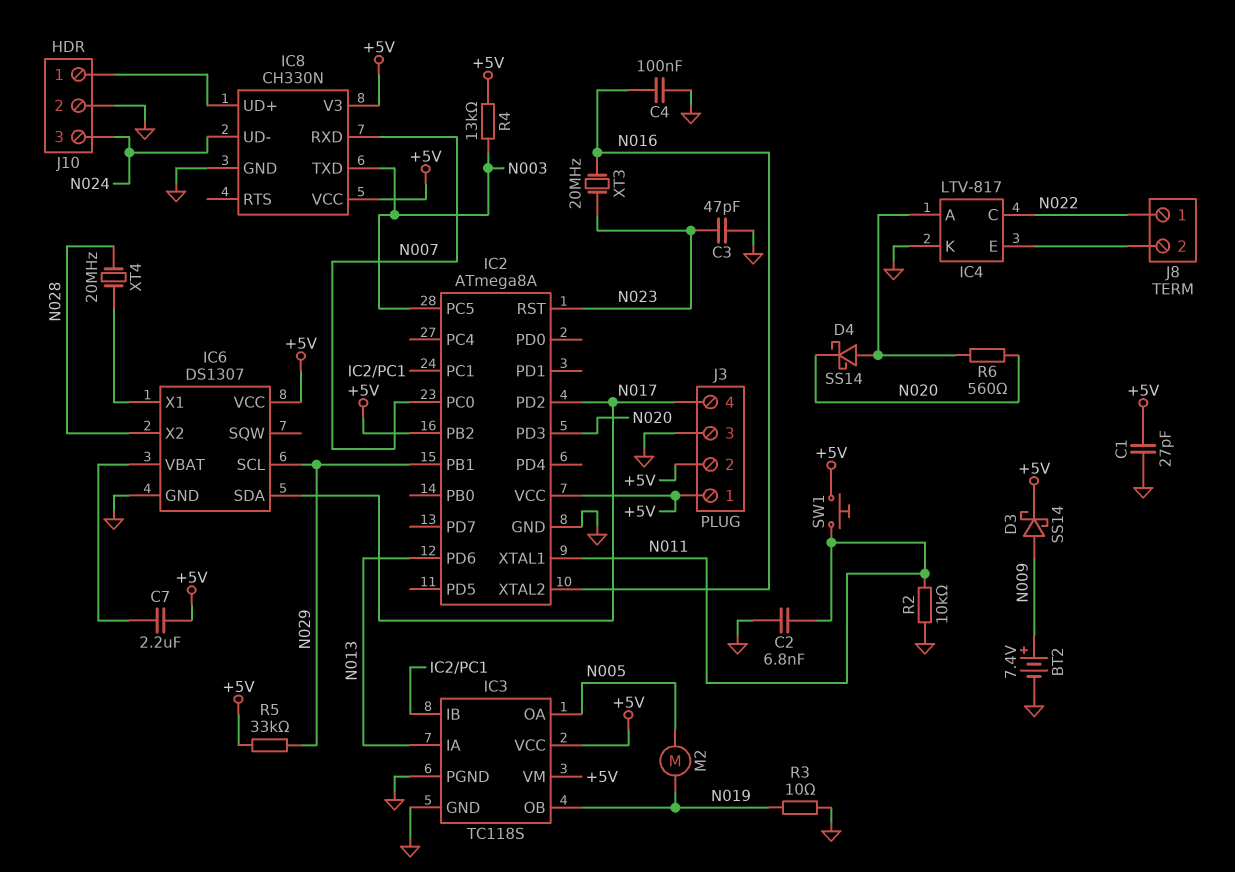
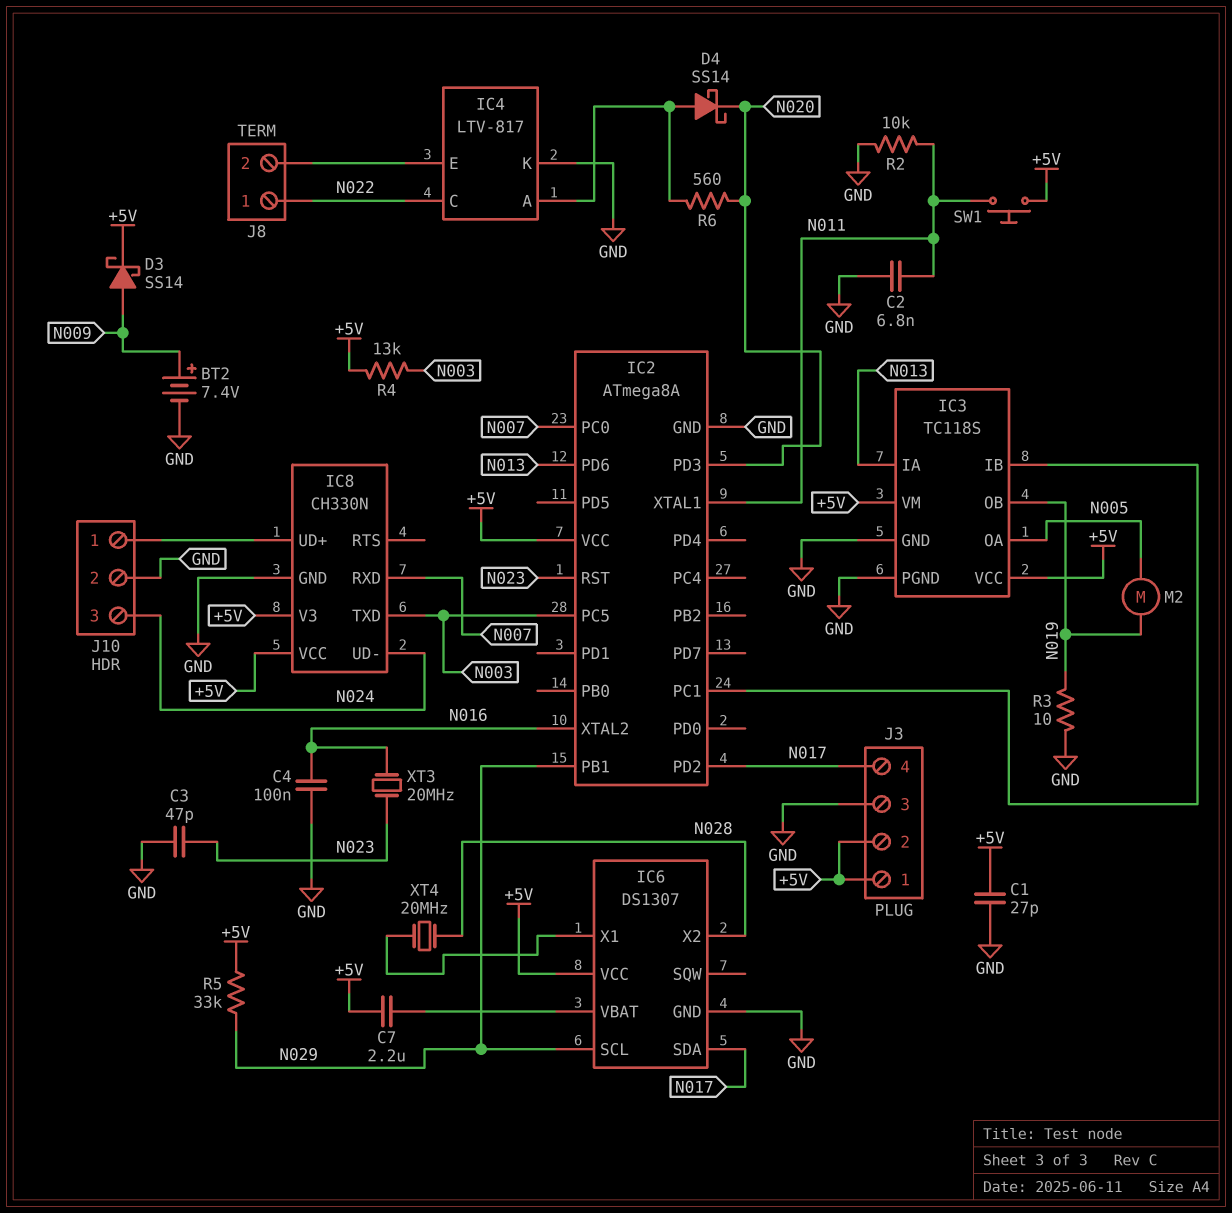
IC2 pin PB2: +5V -> none

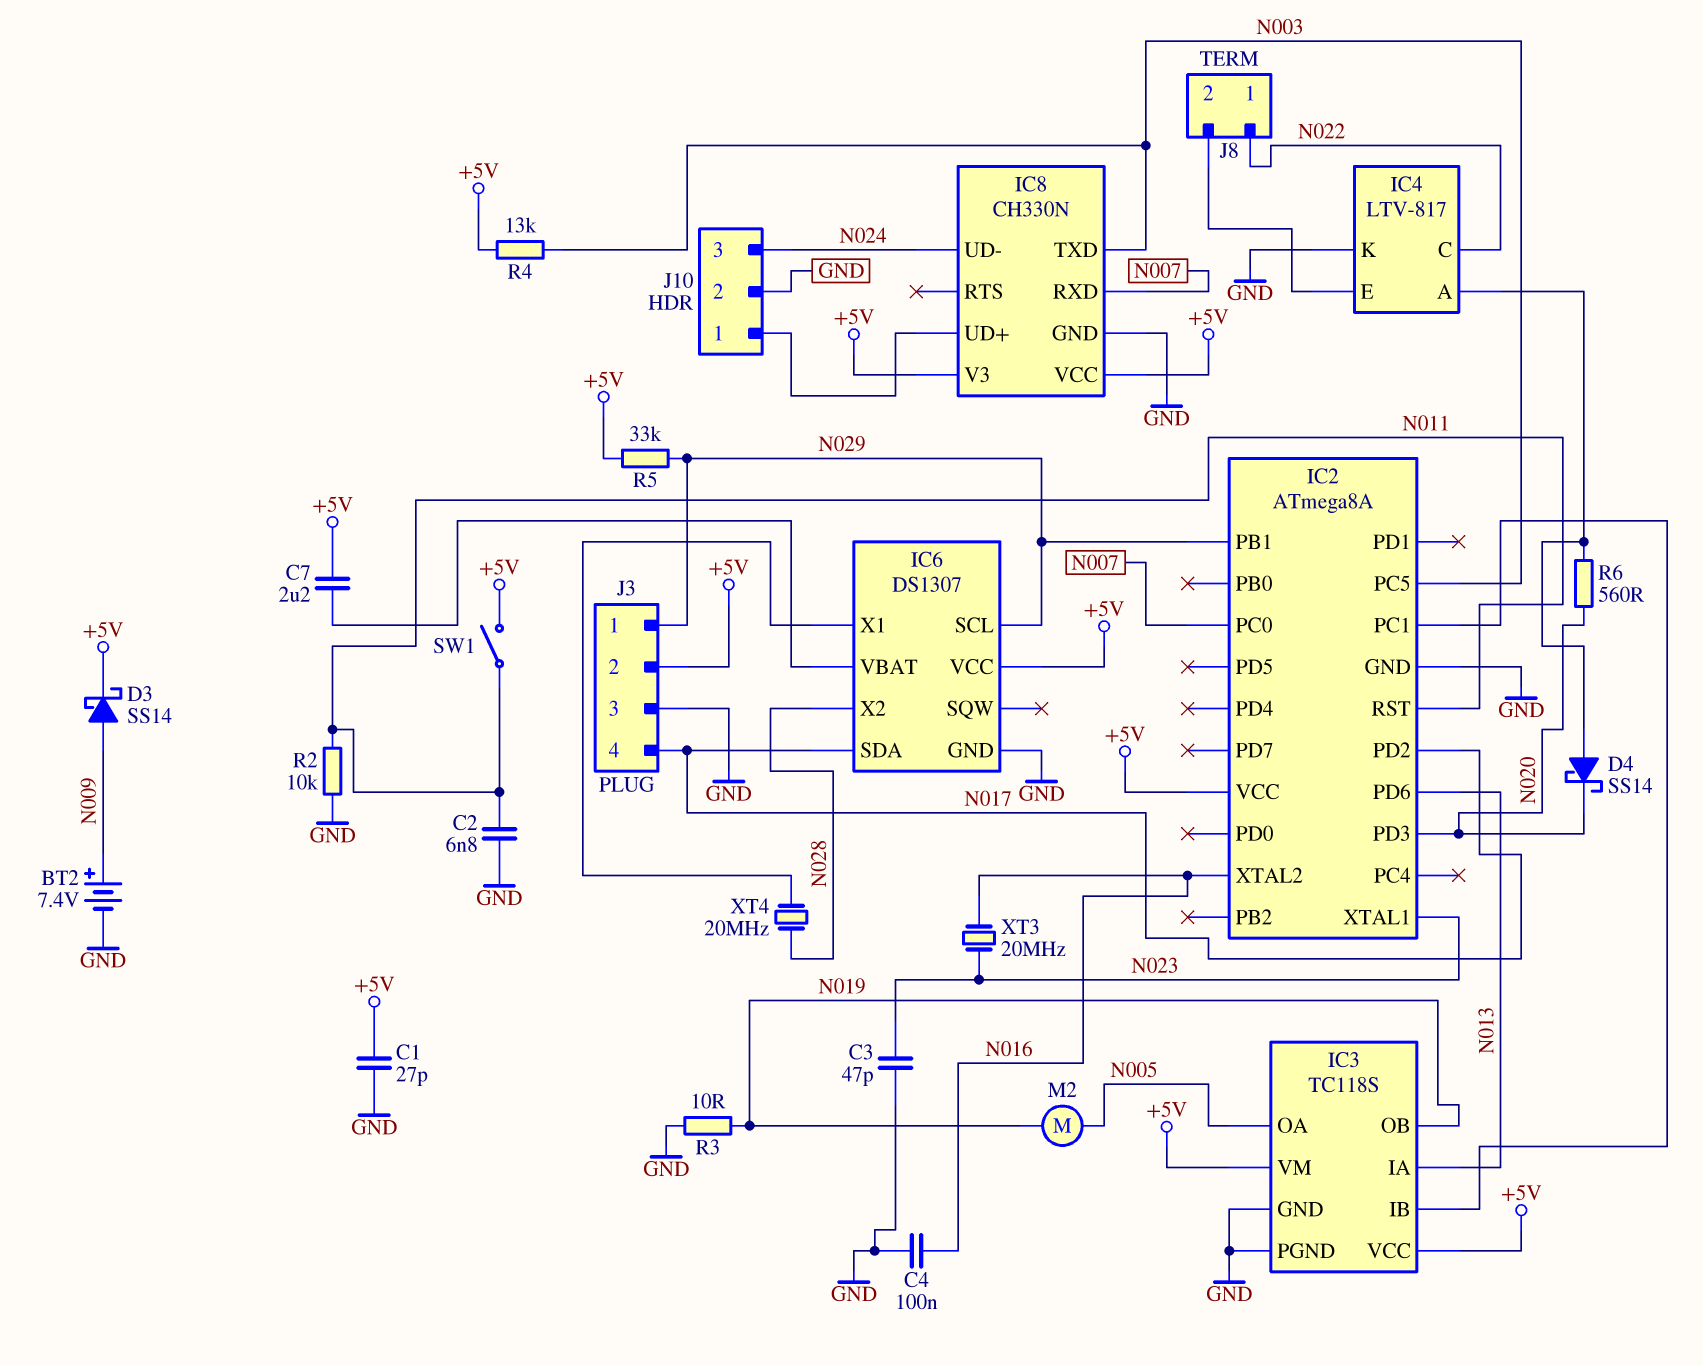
IC2 pin RST: N023 -> N011
IC2 pin XTAL1: N011 -> N023
J3 pin 1: +5V -> N029
SW1: button (+5V, N011) -> switch (+5V, N011)

